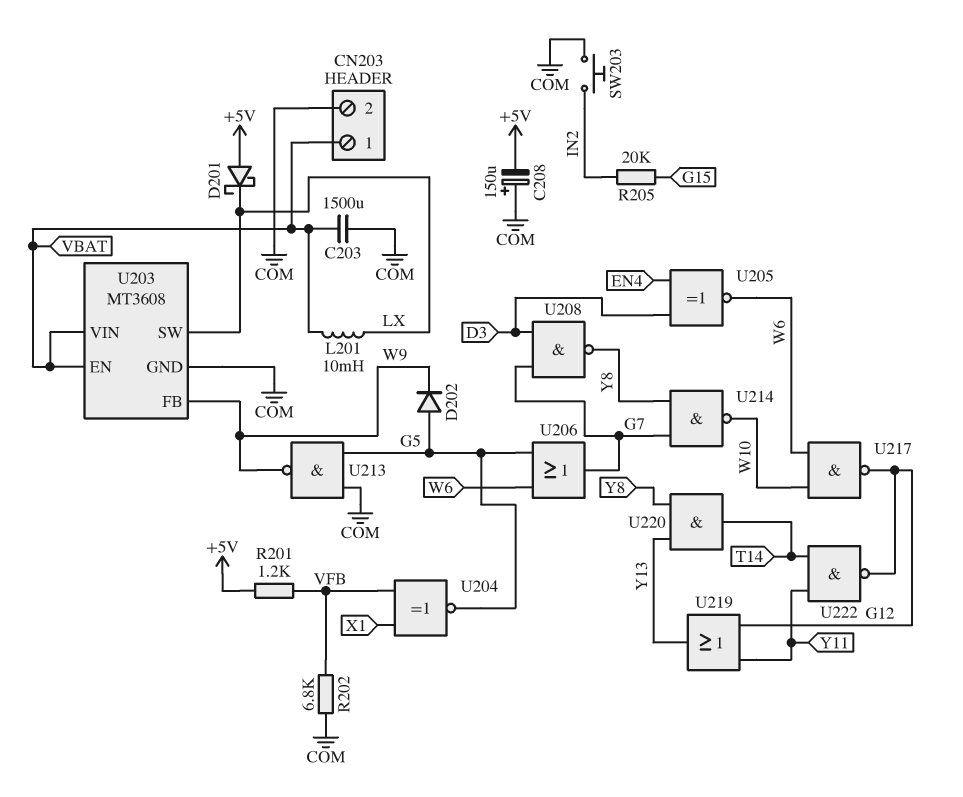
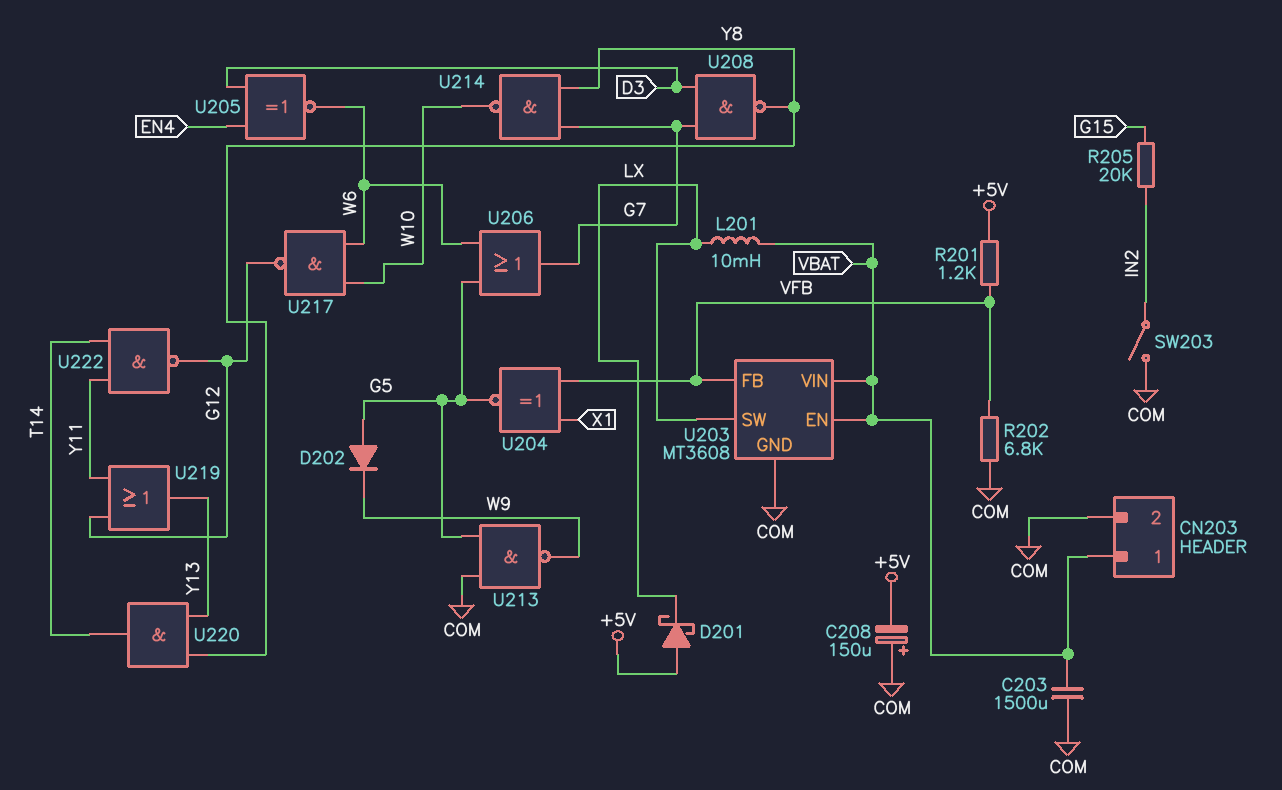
SW203: button (COM, IN2) -> switch (COM, IN2)
U203 pin FB: W9 -> VFB

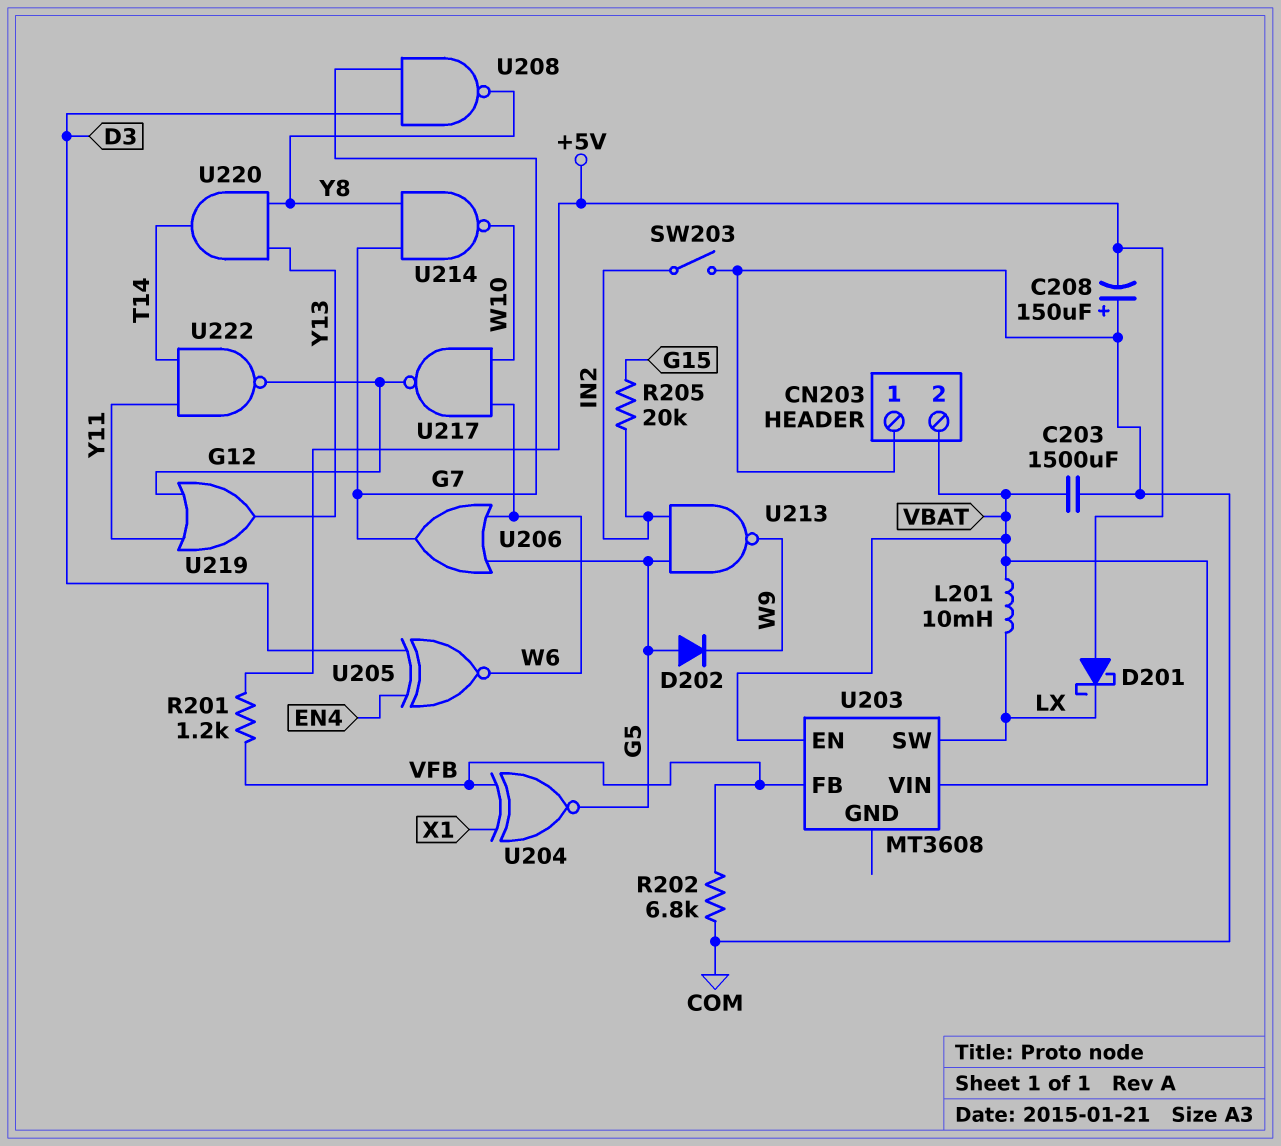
CN203 pin 1: VBAT -> COM
CN203 pin 2: COM -> VBAT
U203 pin GND: COM -> none
U213: NAND (in COM, in G5, out W9) -> NAND (in G5, in IN2, out W9)

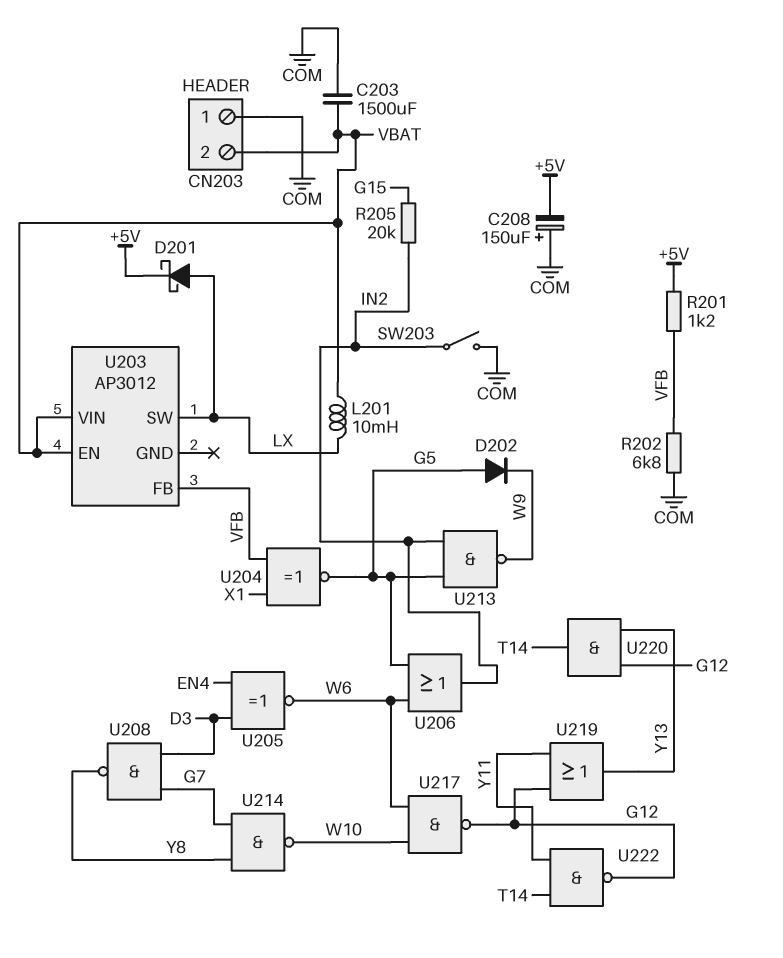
D201: schottky (A +5V, K LX) -> schottky (A LX, K +5V)
U203: MT3608 -> AP3012
U206: OR (in G5, in W6, out G7) -> OR (in G5, in W6, out IN2)
U220: AND (in Y8, in Y13, out T14) -> AND (in G12, in Y13, out T14)

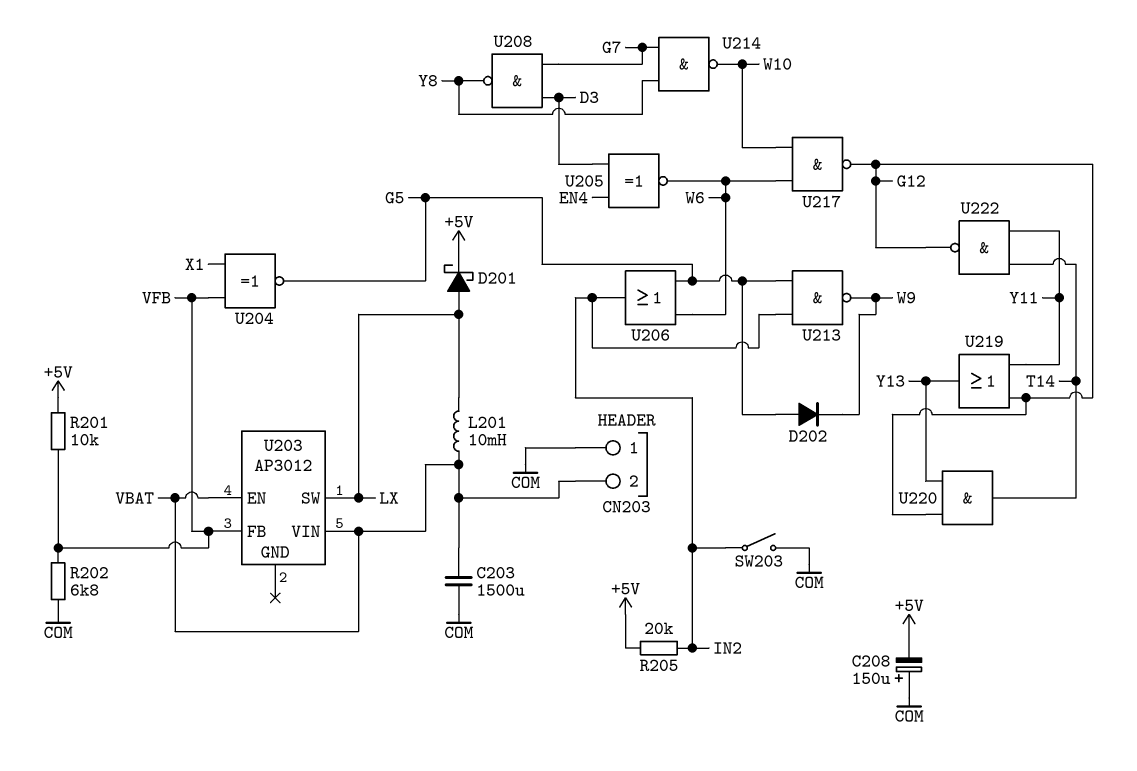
R201: 1.2k (+5V, VFB) -> 10k (+5V, VFB)
R205: 20k (G15, IN2) -> 20k (+5V, IN2)

